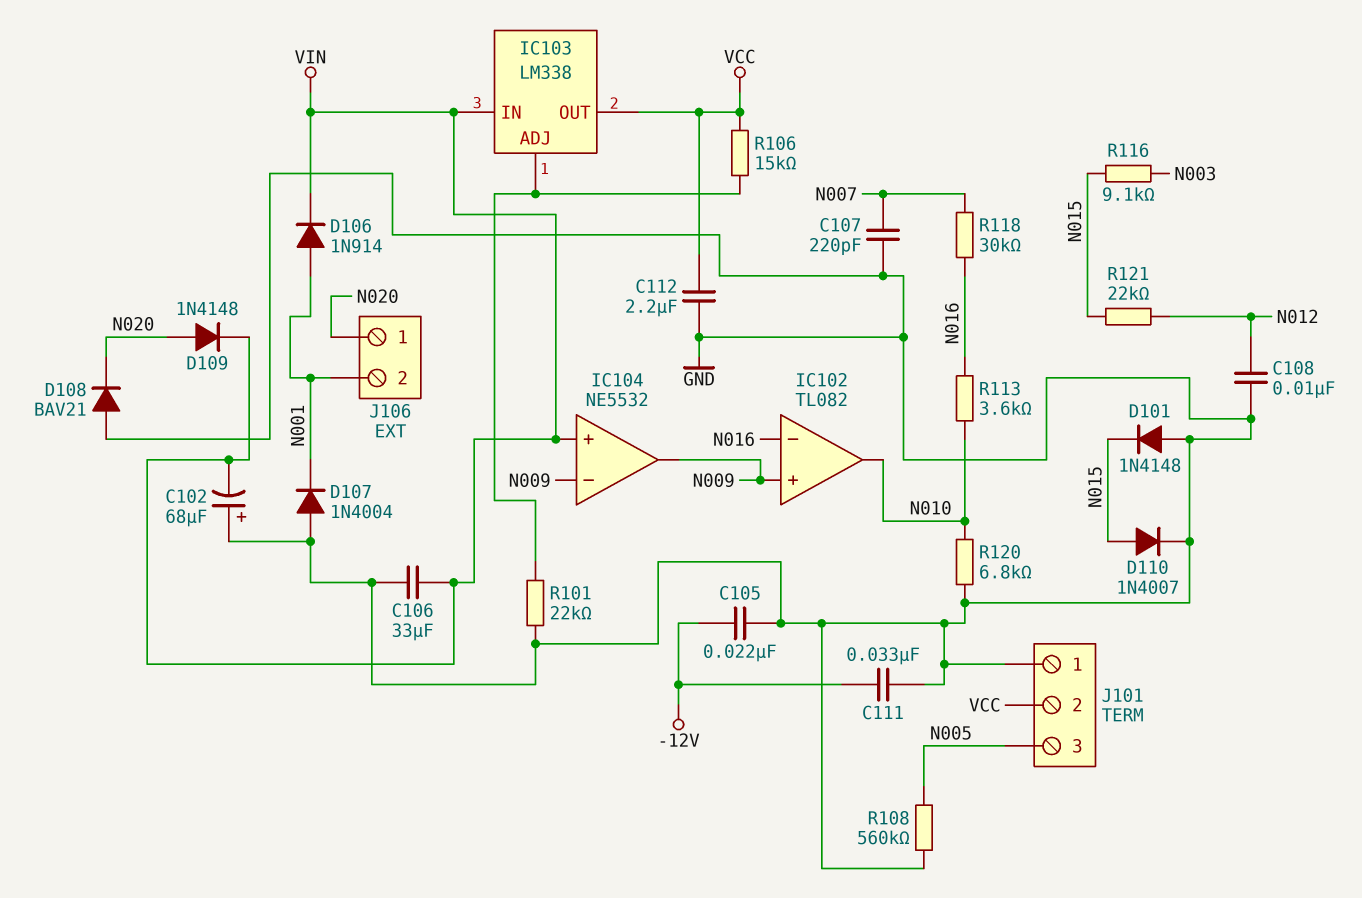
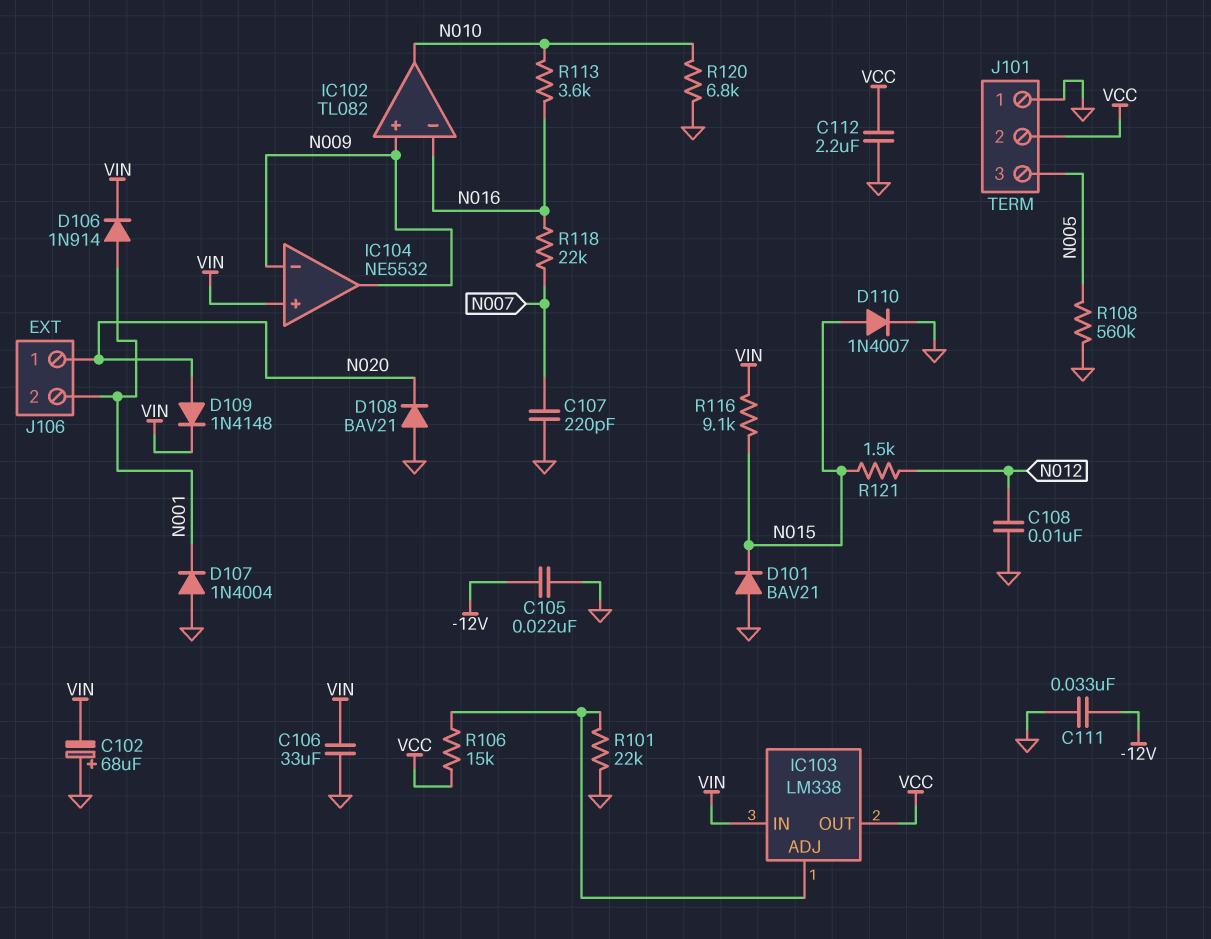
D101: diode 1N4148 (A GND, K N015) -> diode BAV21 (A GND, K N015)
R116: 9.1k (N003, N015) -> 9.1k (N015, VIN)
R118: 30k (N007, N016) -> 22k (N007, N016)
R121: 22k (N012, N015) -> 1.5k (N012, N015)

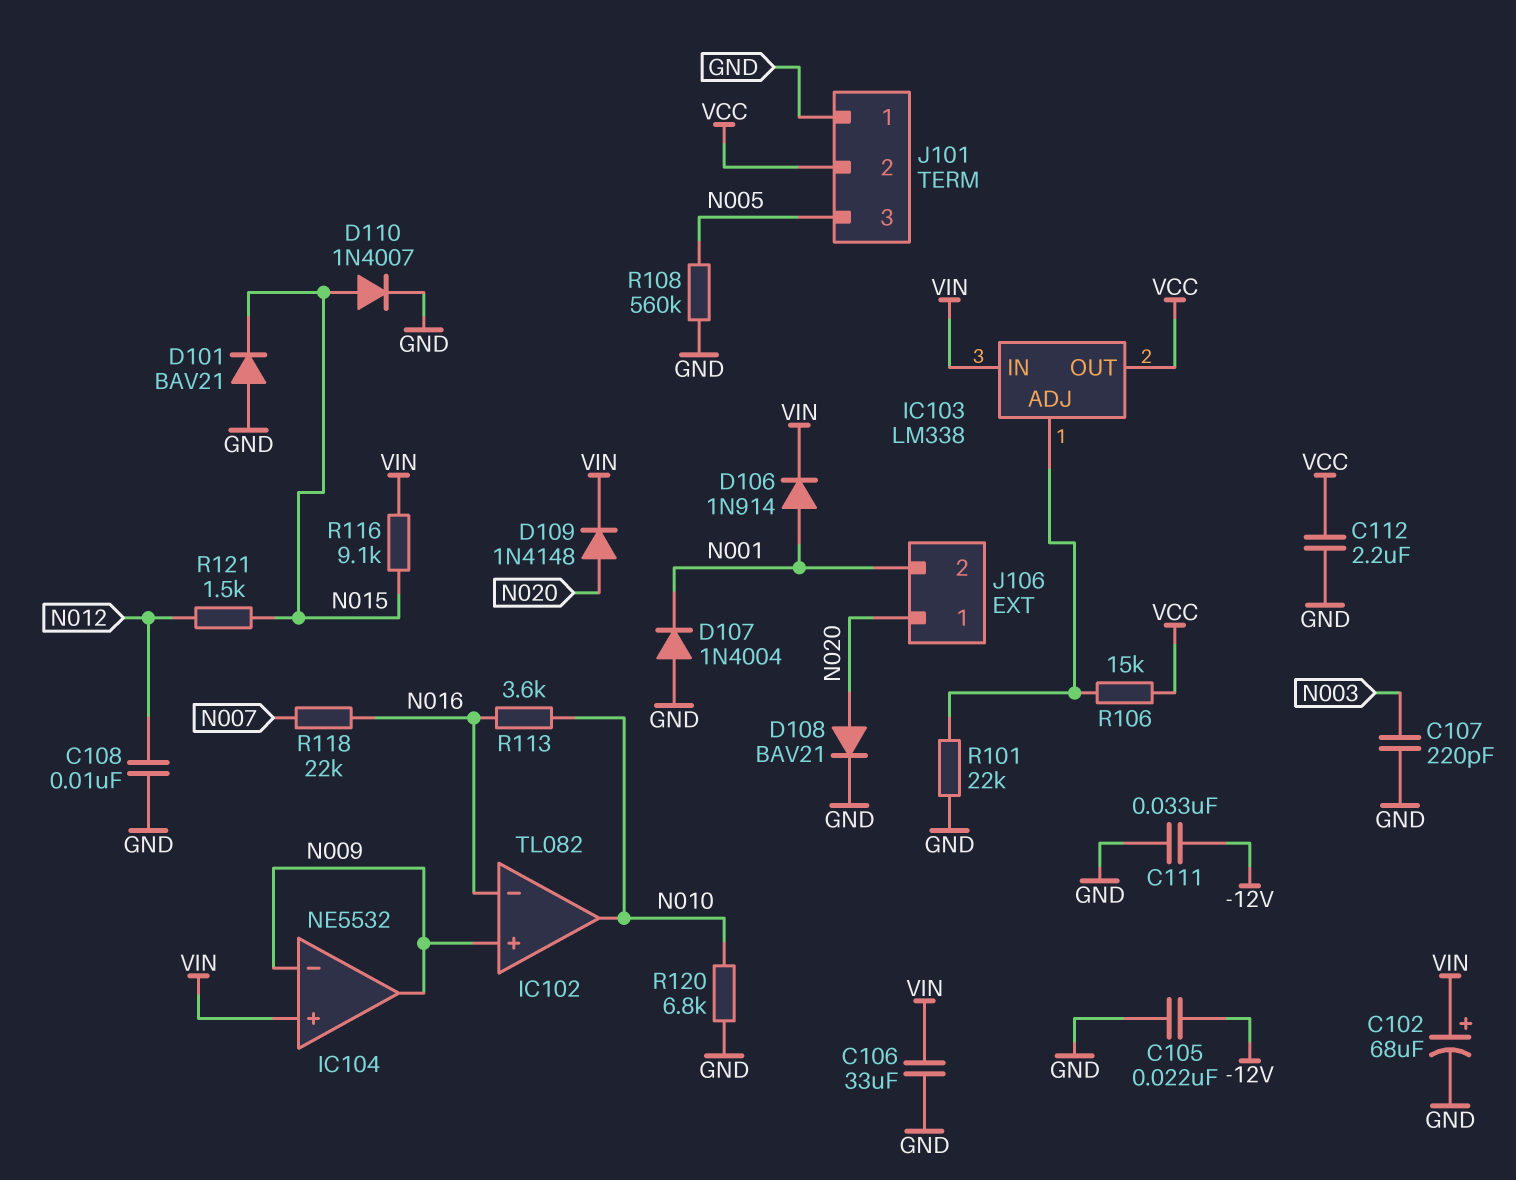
C102: 68uF (plus GND, minus VIN) -> 68uF (plus VIN, minus GND)
C107: 220pF (GND, N007) -> 220pF (GND, N003)
D108: diode BAV21 (A GND, K N020) -> diode BAV21 (A N020, K GND)

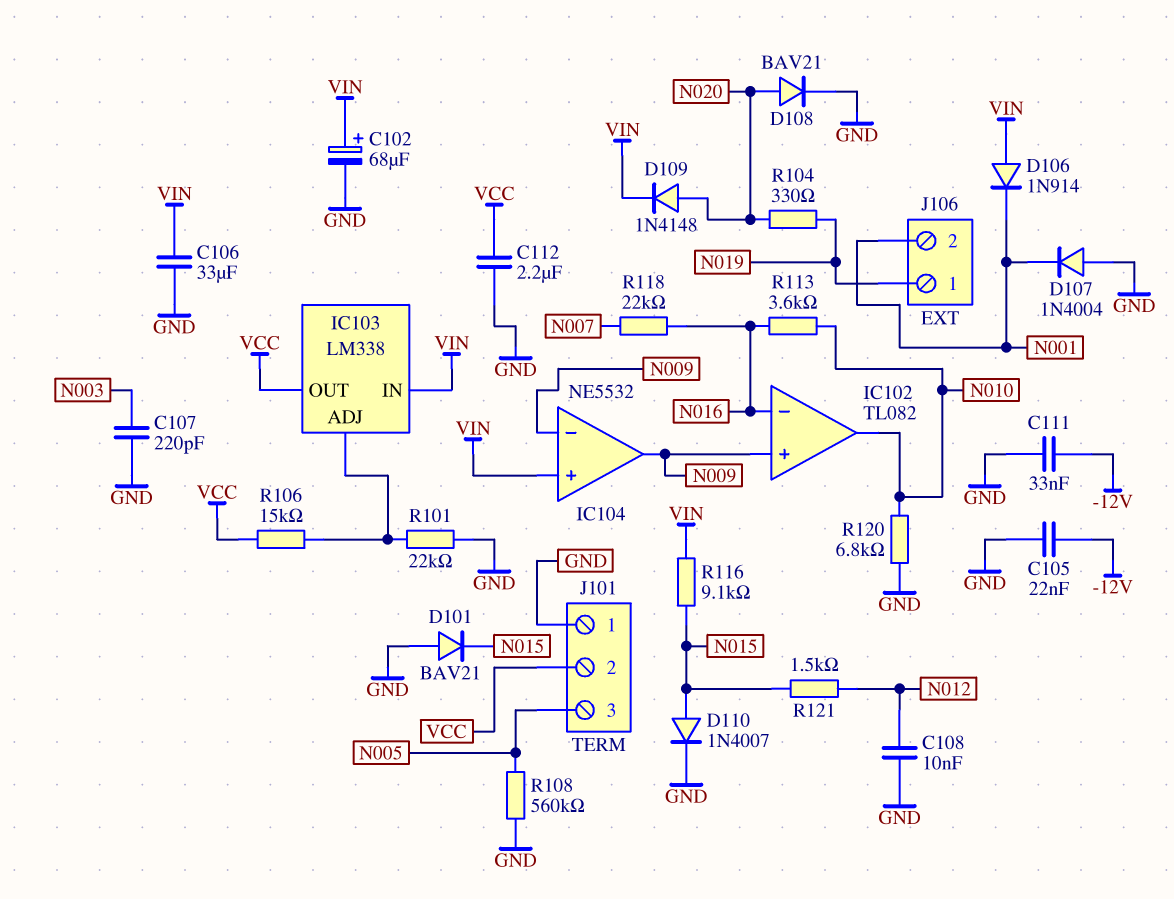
D106: diode 1N914 (A N001, K VIN) -> diode 1N914 (A VIN, K N001)
J106 pin 1: N020 -> N019
R104: none -> 330 (N019, N020)

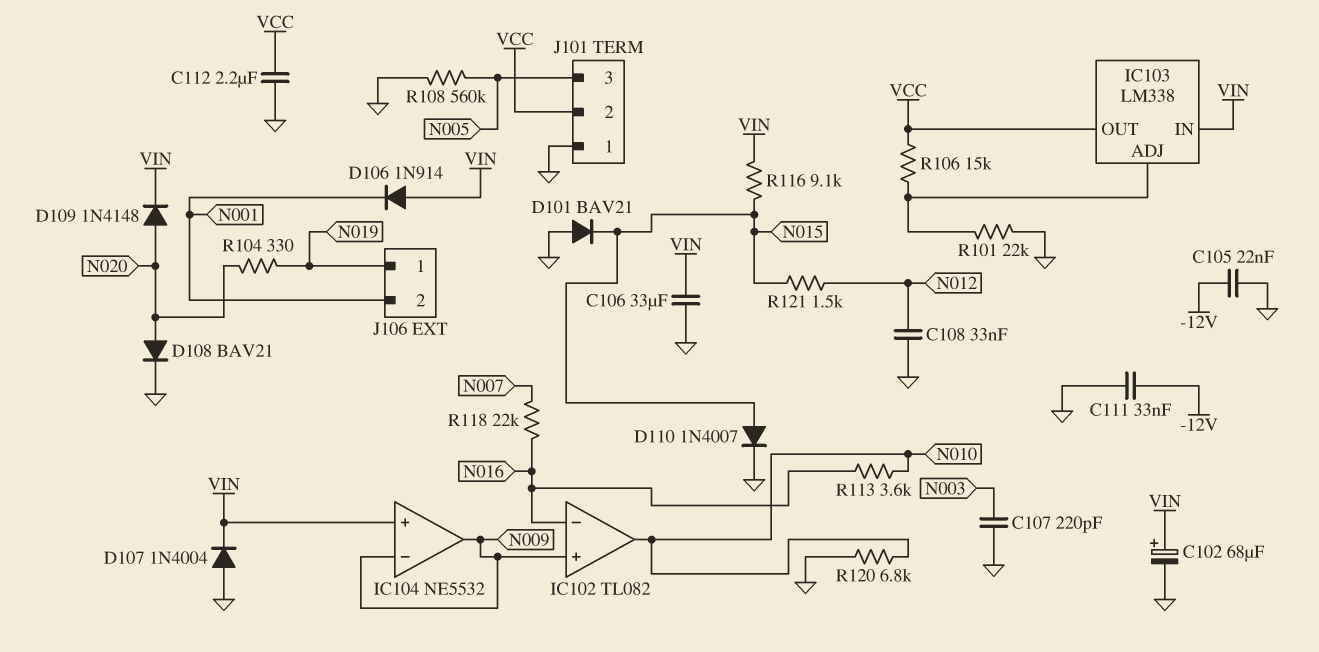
C108: 10nF (GND, N012) -> 33nF (GND, N012)
D107: diode 1N4004 (A GND, K N001) -> diode 1N4004 (A GND, K VIN)

